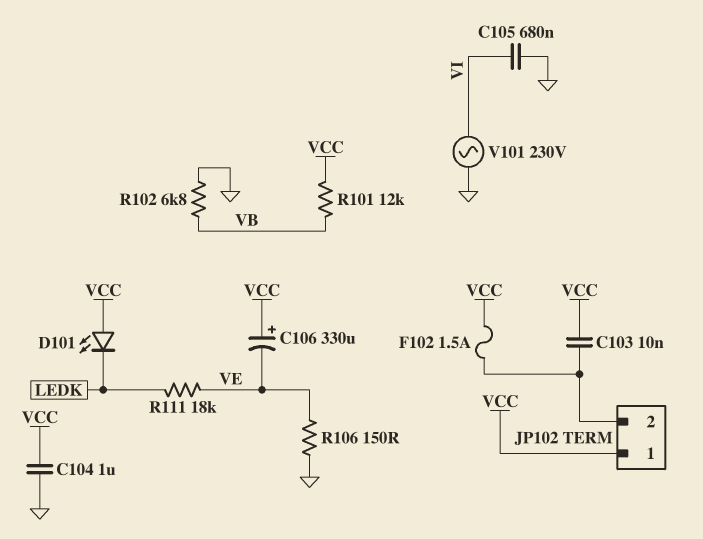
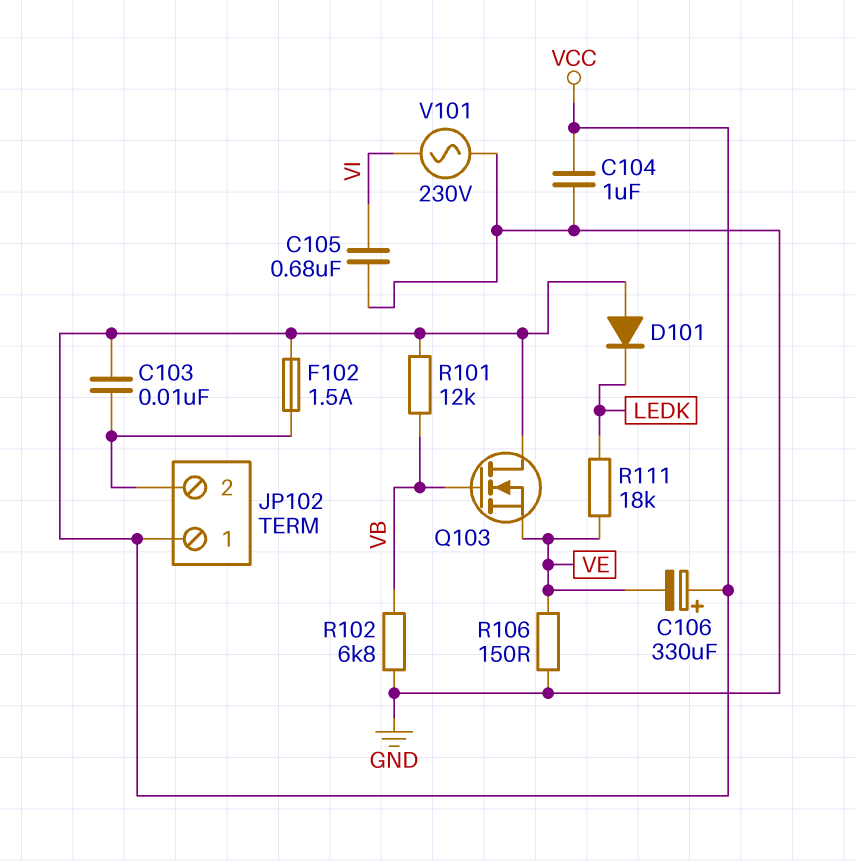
D101: LED (A VCC, K LEDK) -> diode (A VCC, K LEDK)
Q103: none -> NMOS (G VB, D VCC, S VE)

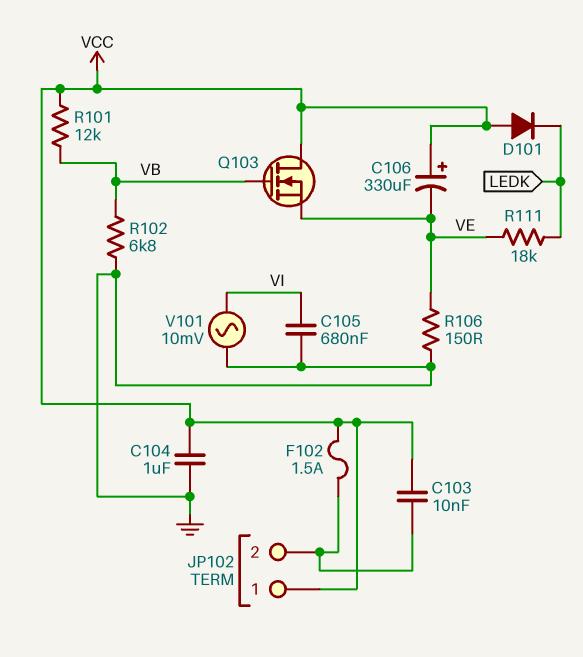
V101: AC 230V (GND, VI) -> AC 10mV (GND, VI)

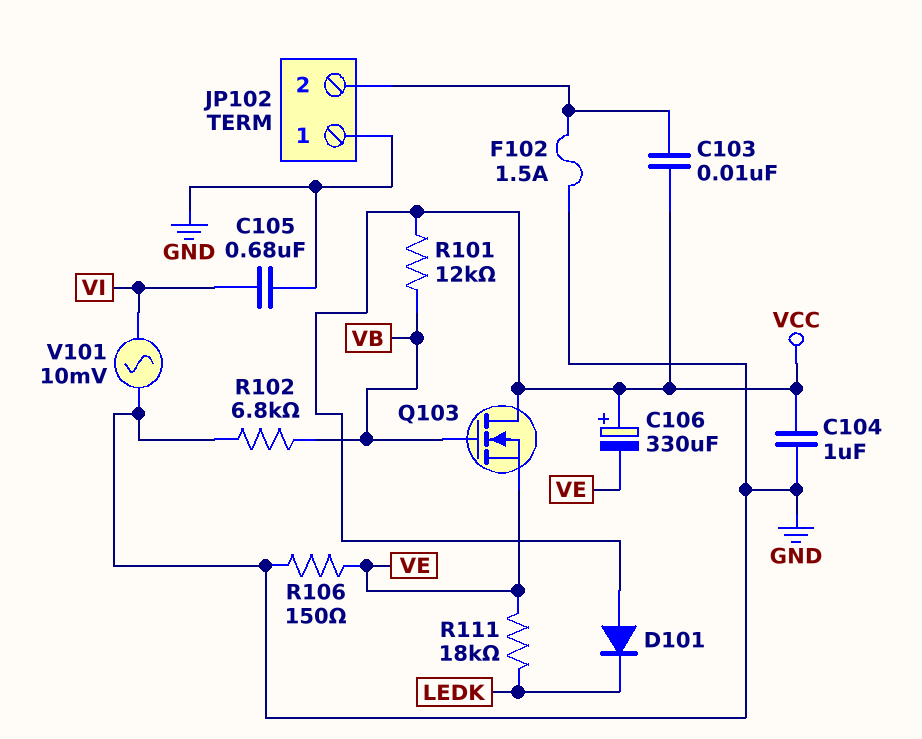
F102: 1.5A (JP102/2, VCC) -> 1.5A (GND, JP102/2)
JP102 pin 1: VCC -> GND

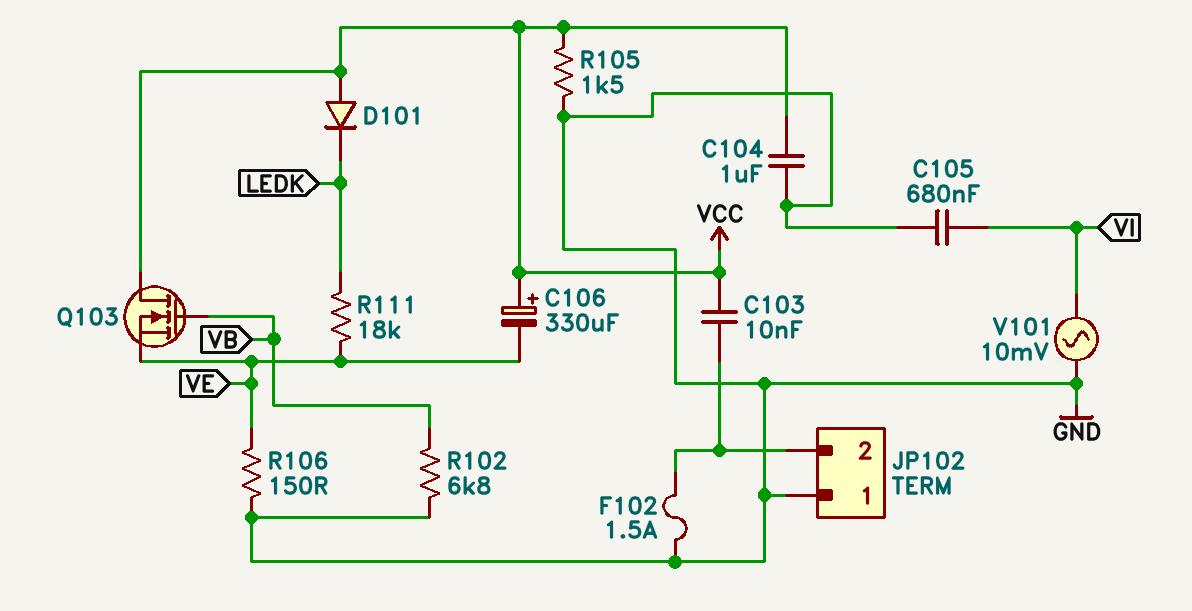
R101: 12k (VB, VCC) -> none
R105: none -> 1.5k (GND, VCC)

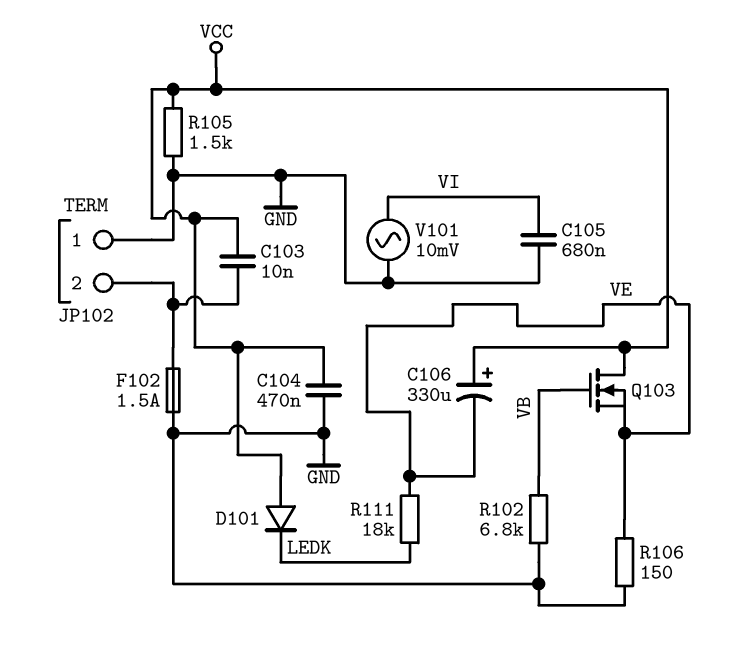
C104: 1uF (GND, VCC) -> 470nF (GND, VCC)

